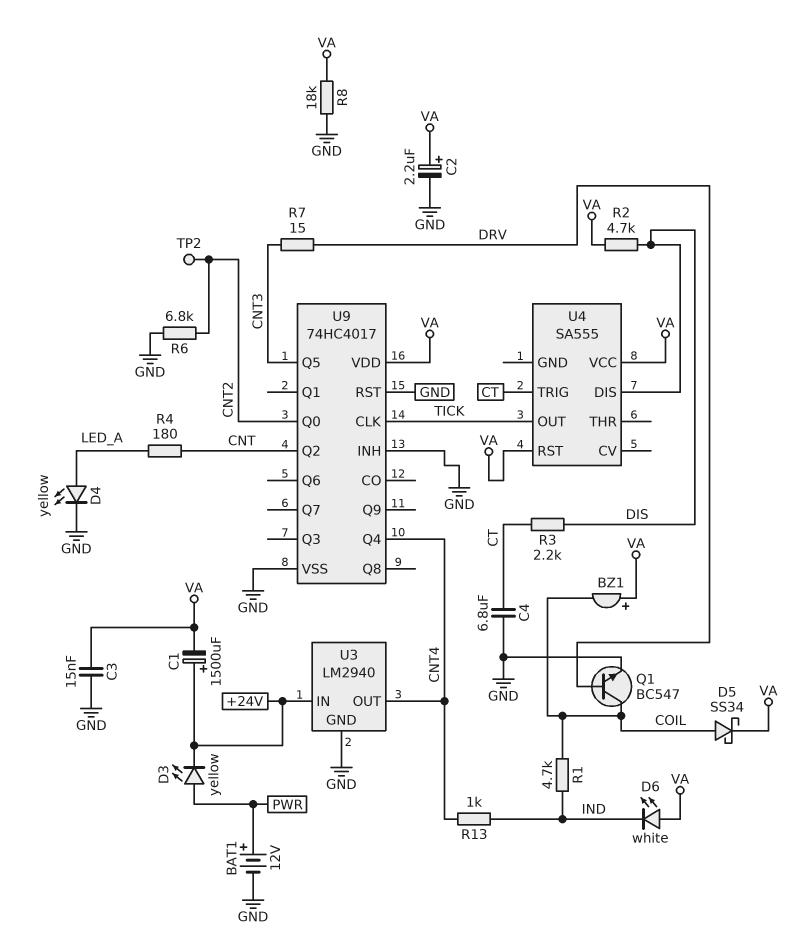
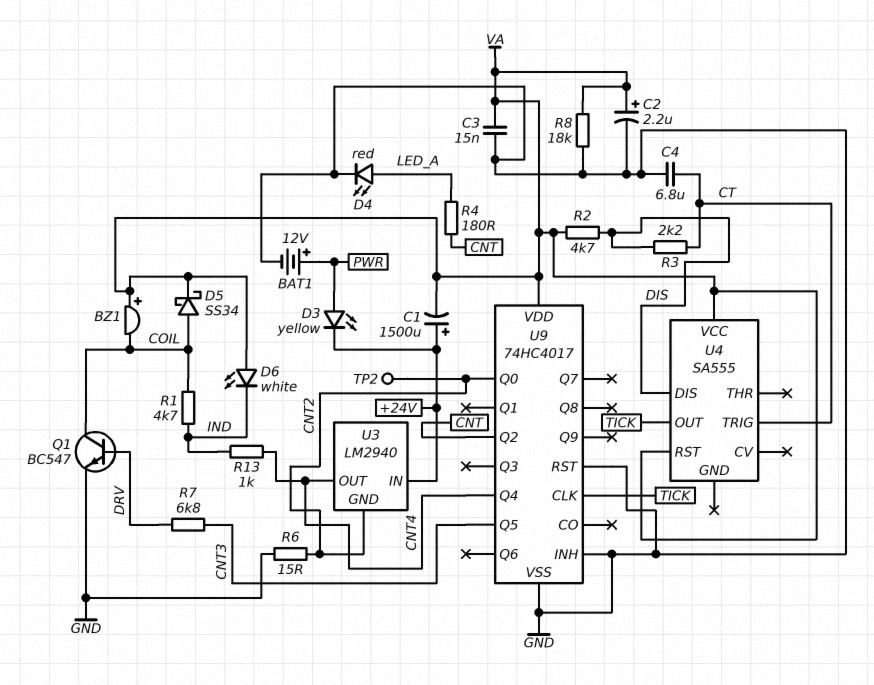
D4: LED yellow (A LED_A, K GND) -> LED red (A LED_A, K GND)
R6: 6.8k (CNT2, GND) -> 15 (CNT2, GND)
R7: 15 (CNT3, DRV) -> 6.8k (CNT3, DRV)
U3 pin GND: GND -> CNT2

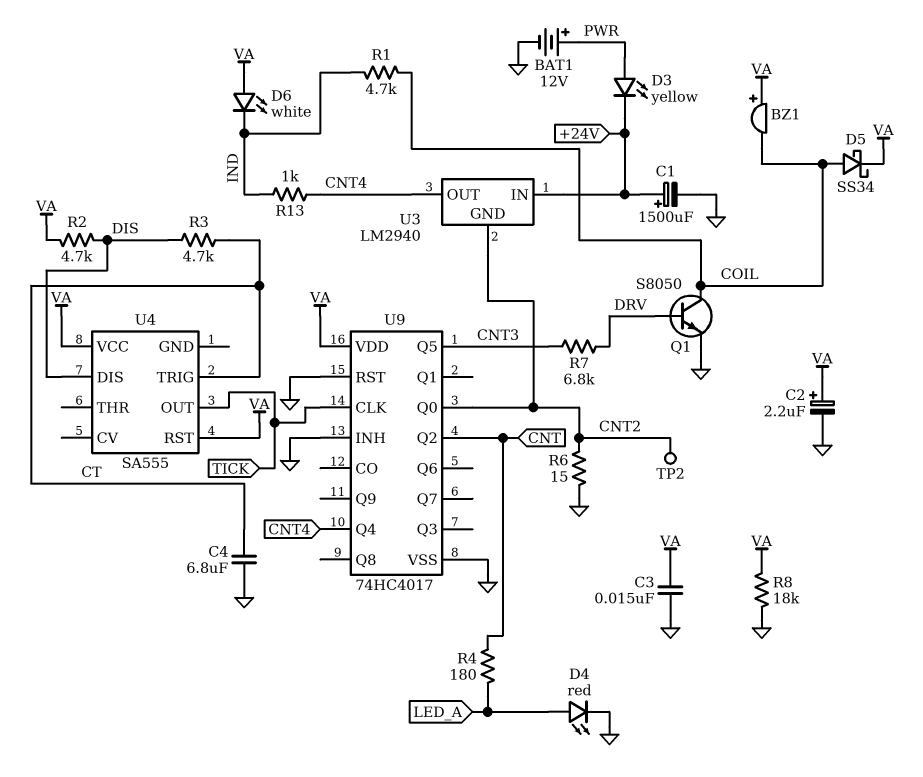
C1: 1500uF (plus +24V, minus VA) -> 1500uF (plus +24V, minus GND)
Q1: NPN BC547 (B DRV, C COIL, E GND) -> NPN S8050 (B DRV, C COIL, E GND)
R3: 2.2k (CT, DIS) -> 4.7k (CT, DIS)

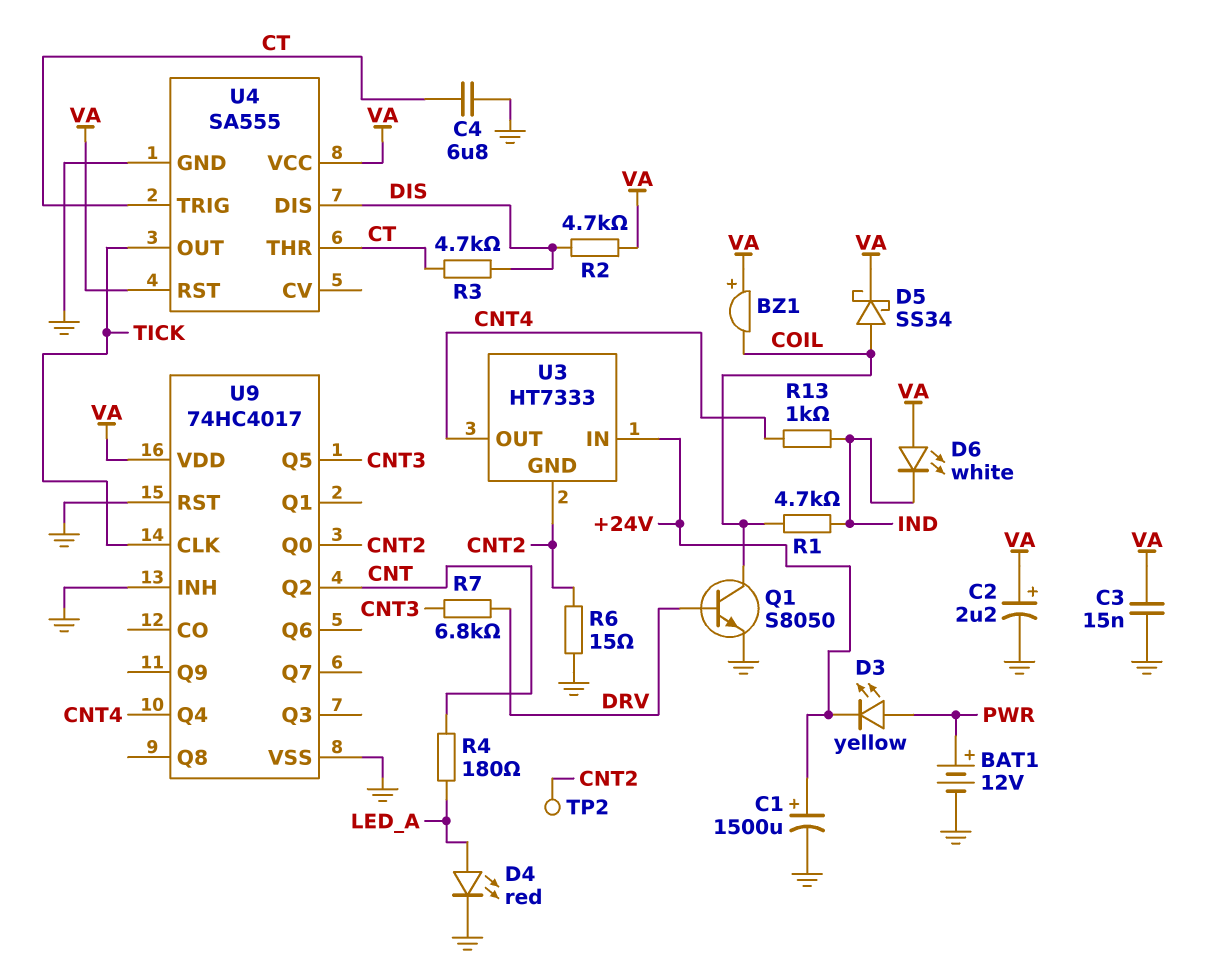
R8: 18k (GND, VA) -> none
U3: LM2940 -> HT7333
U4 pin GND: none -> GND
U4 pin THR: none -> CT

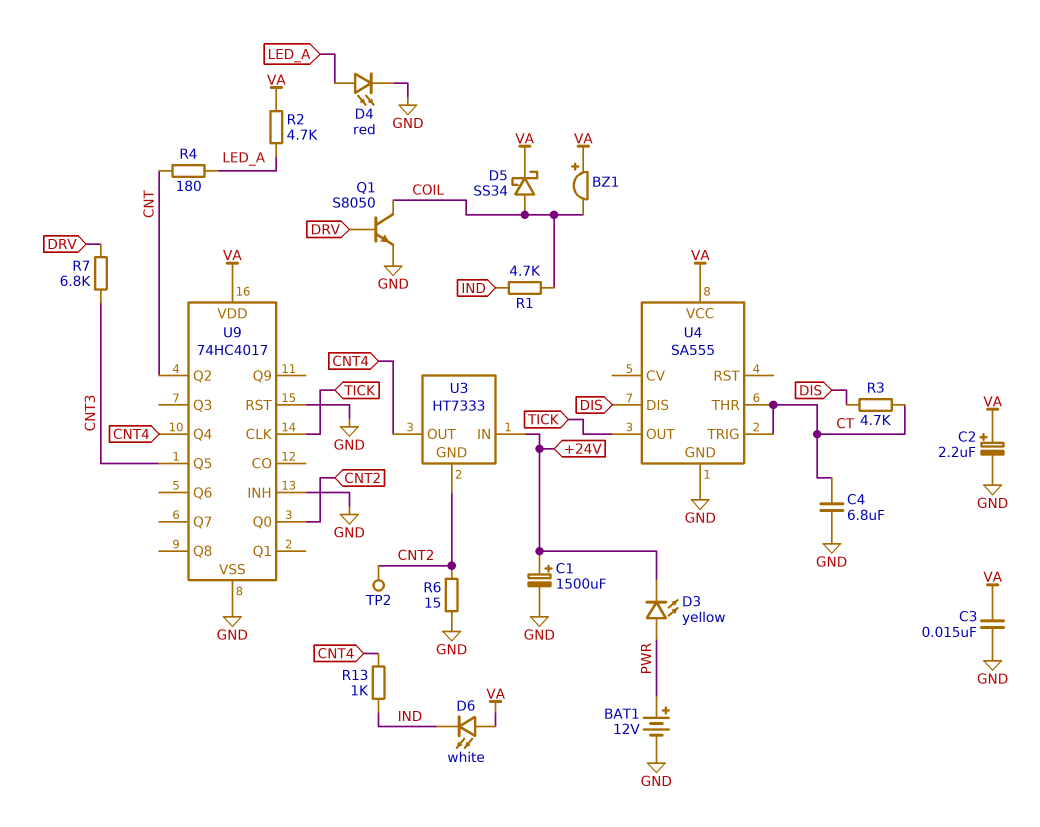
R2: 4.7k (DIS, VA) -> 4.7k (LED_A, VA)
U4 pin RST: VA -> none

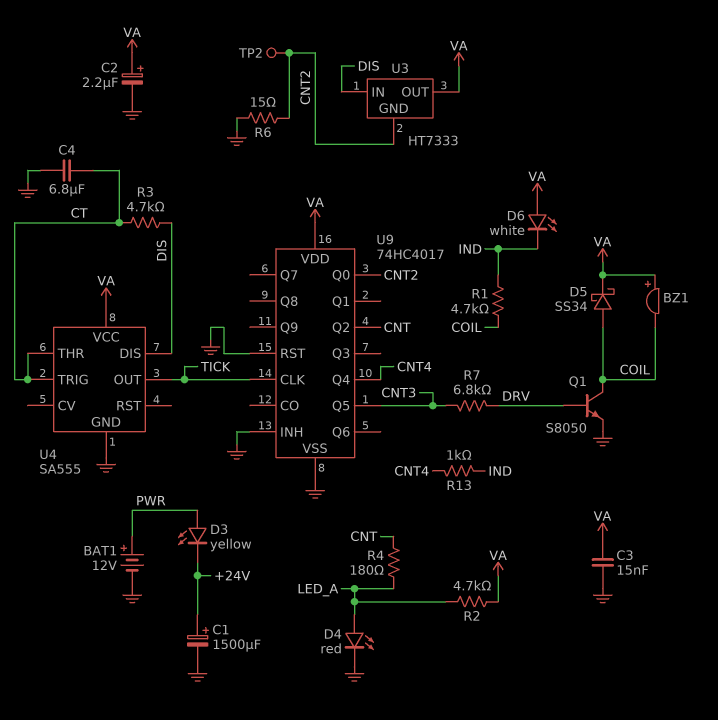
U3 pin IN: +24V -> DIS
U3 pin OUT: CNT4 -> VA

